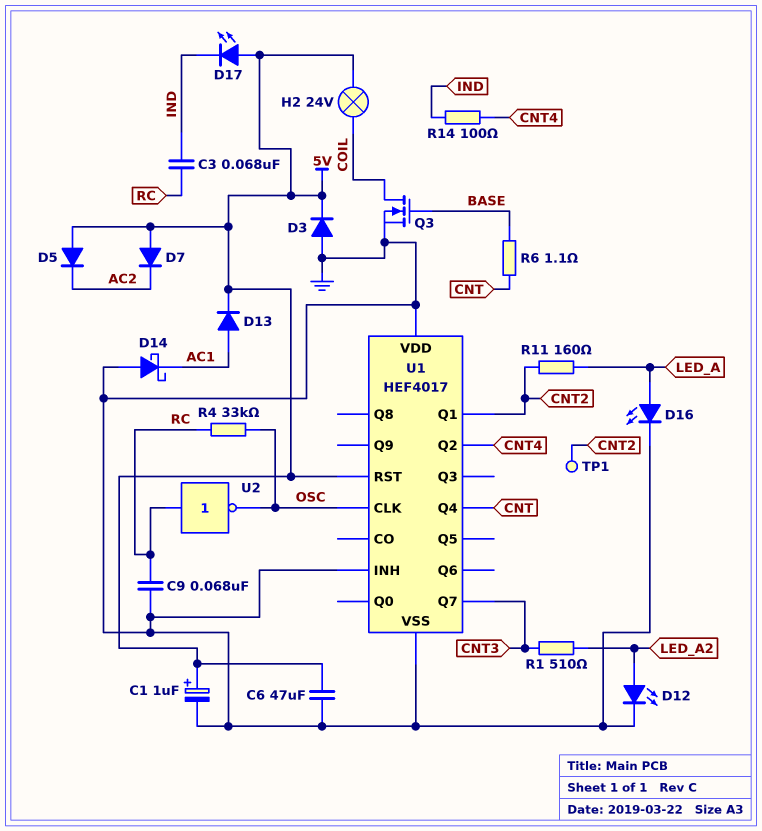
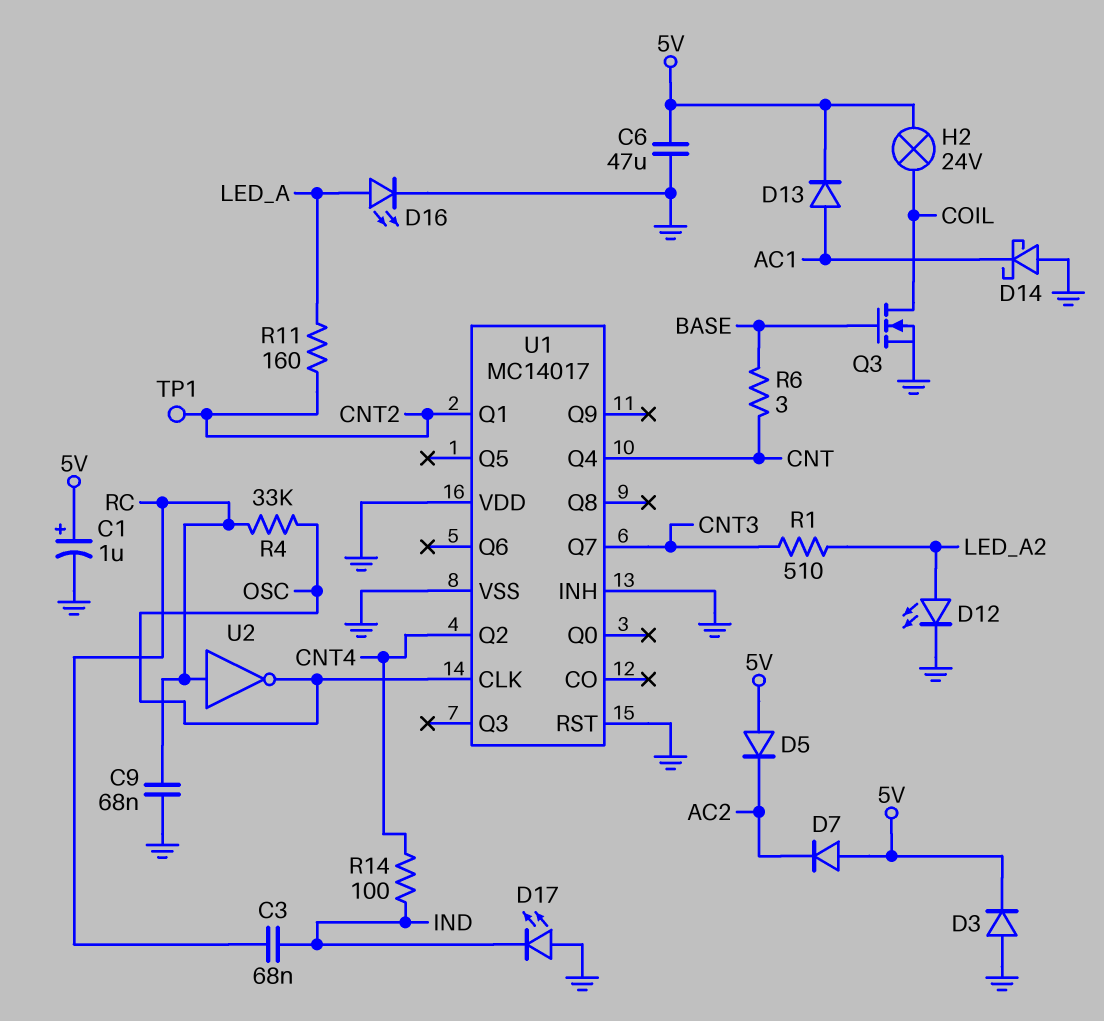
D17: LED (A 5V, K IND) -> LED (A GND, K IND)
R6: 1.1 (BASE, CNT) -> 3 (BASE, CNT)
U1: HEF4017 -> MC14017
U1 pin RST: 5V -> GND

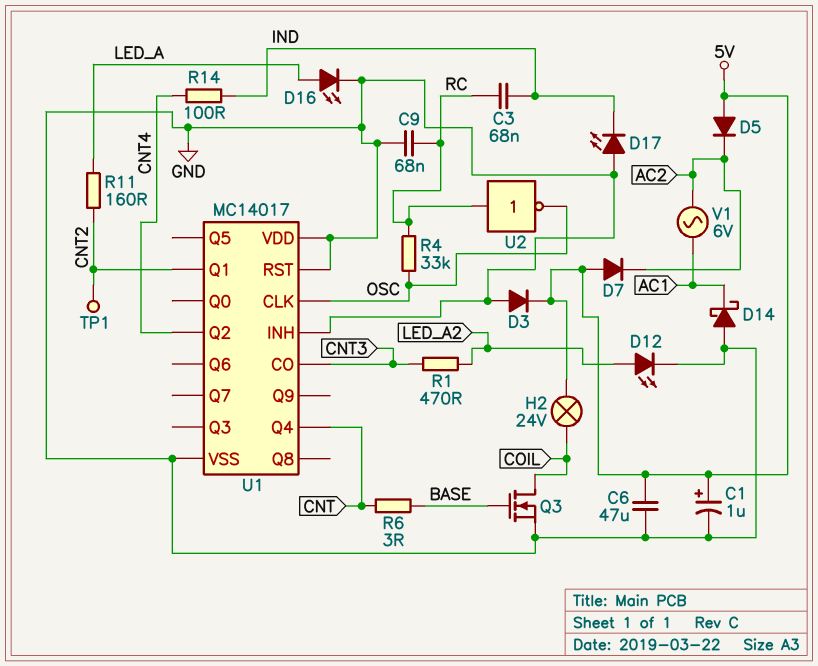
D13: diode (A AC1, K 5V) -> none
R1: 510 (CNT3, LED_A2) -> 470 (CNT3, LED_A2)
U1 pin CO: none -> CNT3
U1 pin Q7: CNT3 -> none
V1: none -> AC 6V (AC1, AC2)

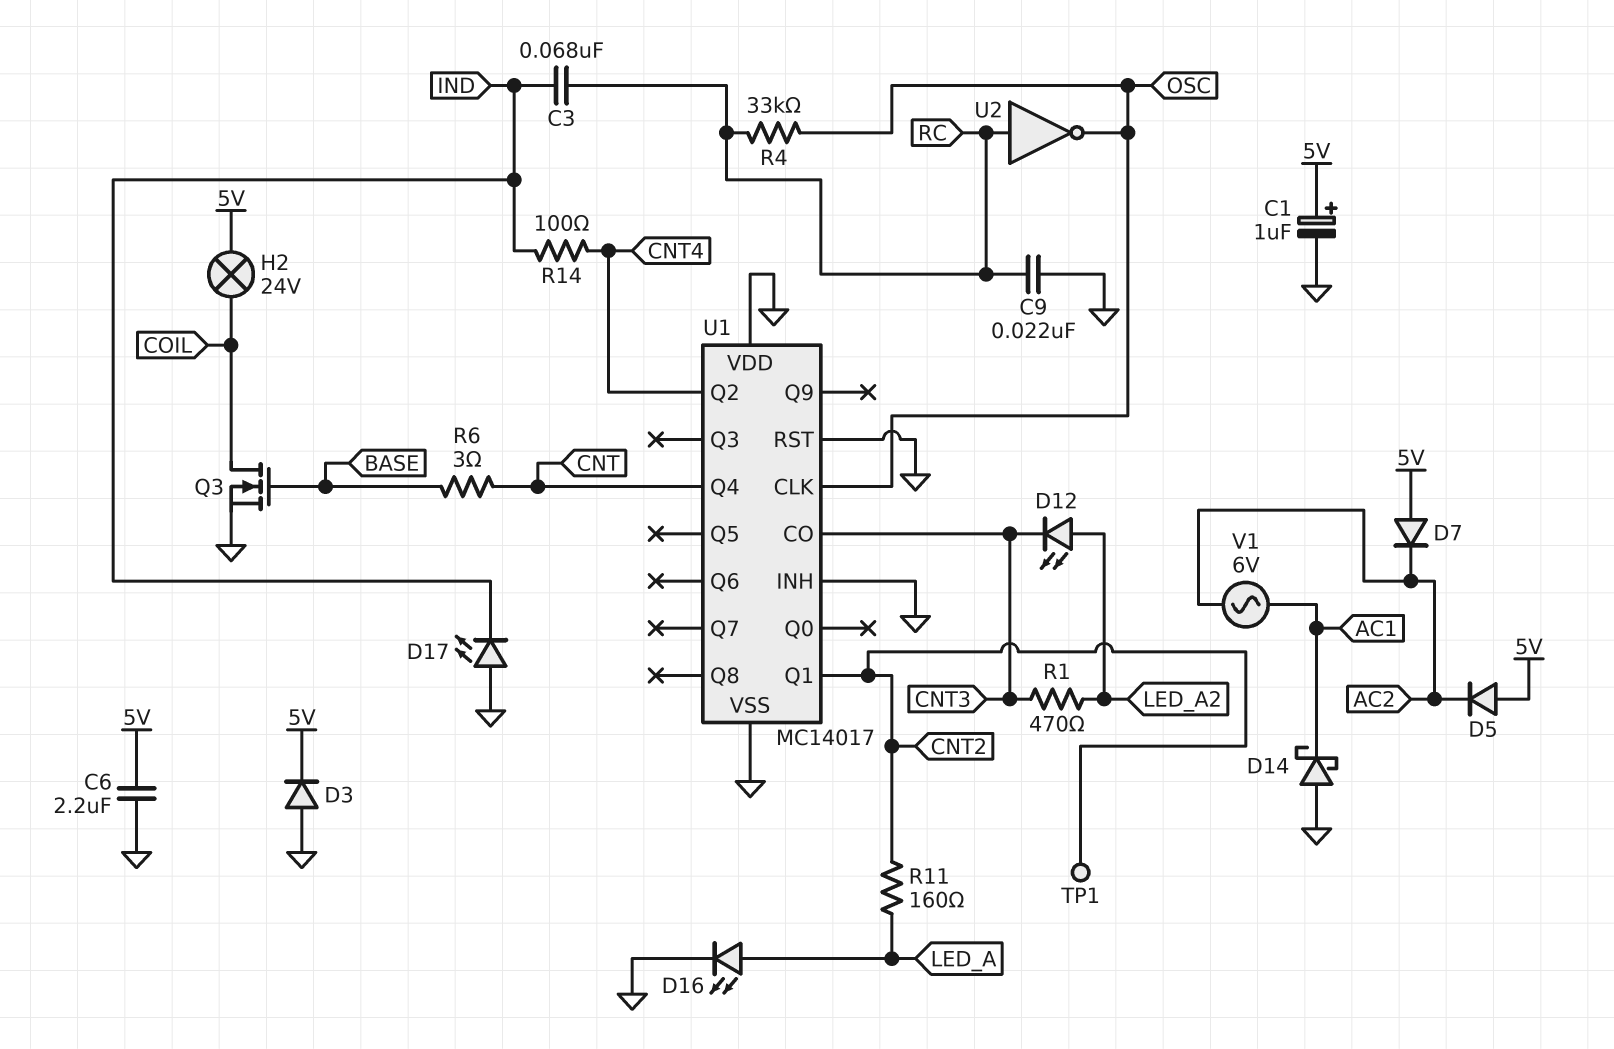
C6: 47uF (5V, GND) -> 2.2uF (5V, GND)
C9: 68nF (GND, RC) -> 22nF (GND, RC)
D12: LED (A LED_A2, K GND) -> LED (A LED_A2, K CNT3)

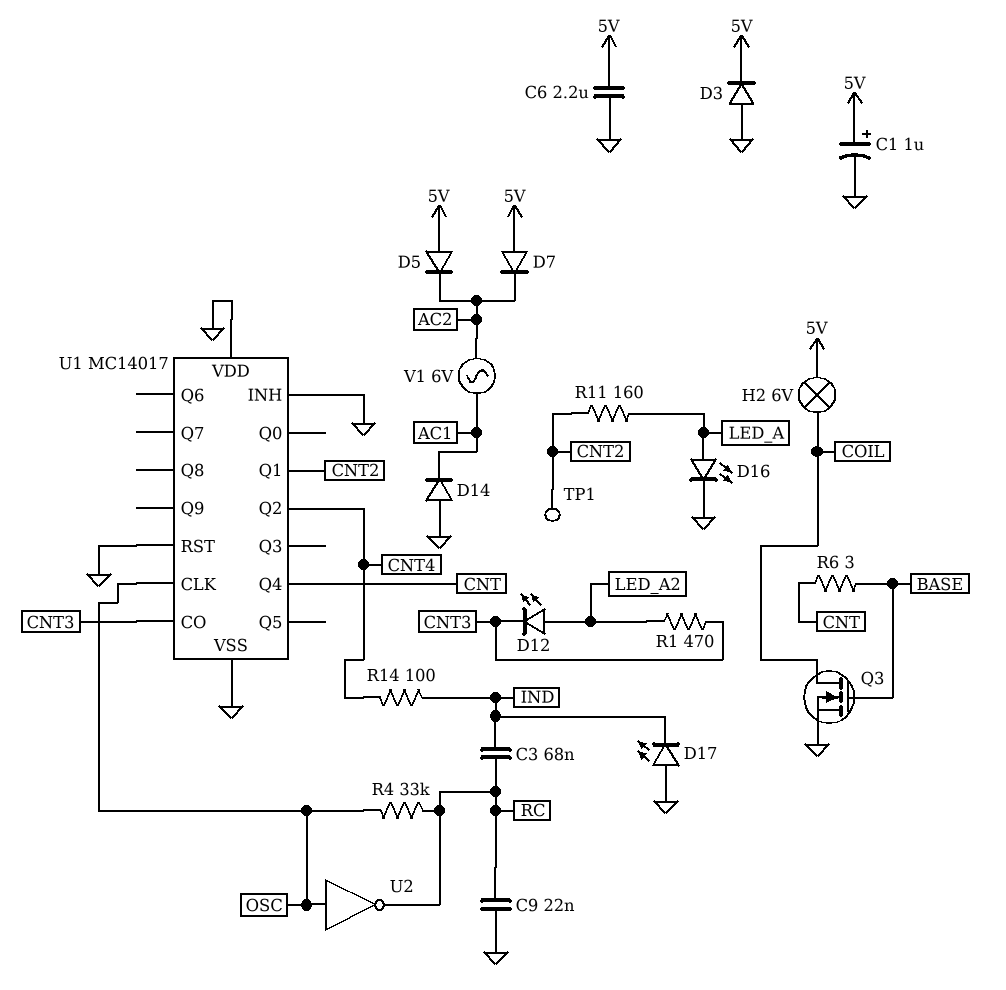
D14: schottky (A GND, K AC1) -> diode (A GND, K AC1)
H2: lamp 24V (5V, COIL) -> lamp 6V (5V, COIL)
U2: NOT (in RC, out OSC) -> NOT (in OSC, out RC)

